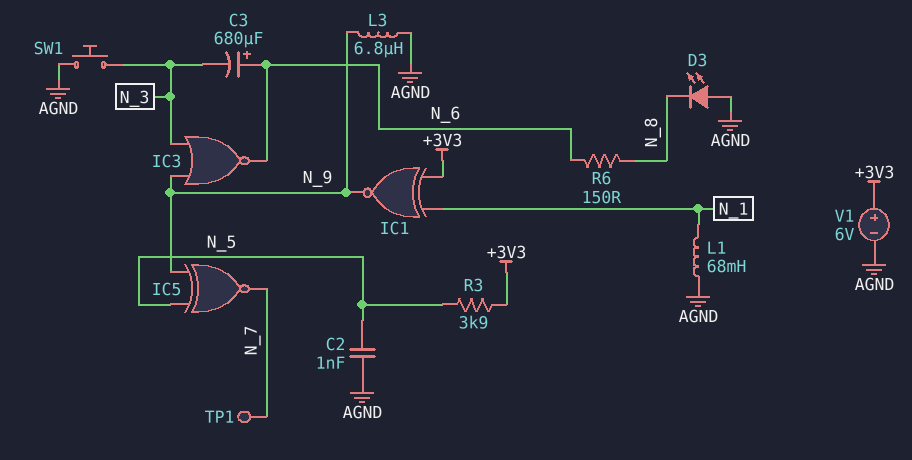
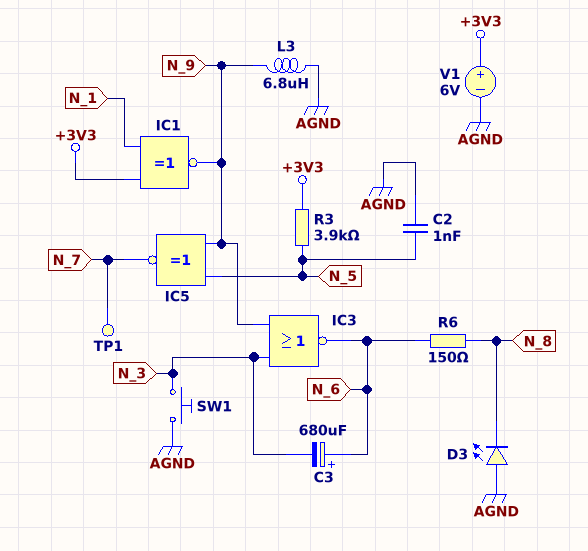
L1: 68mH (AGND, N_1) -> none

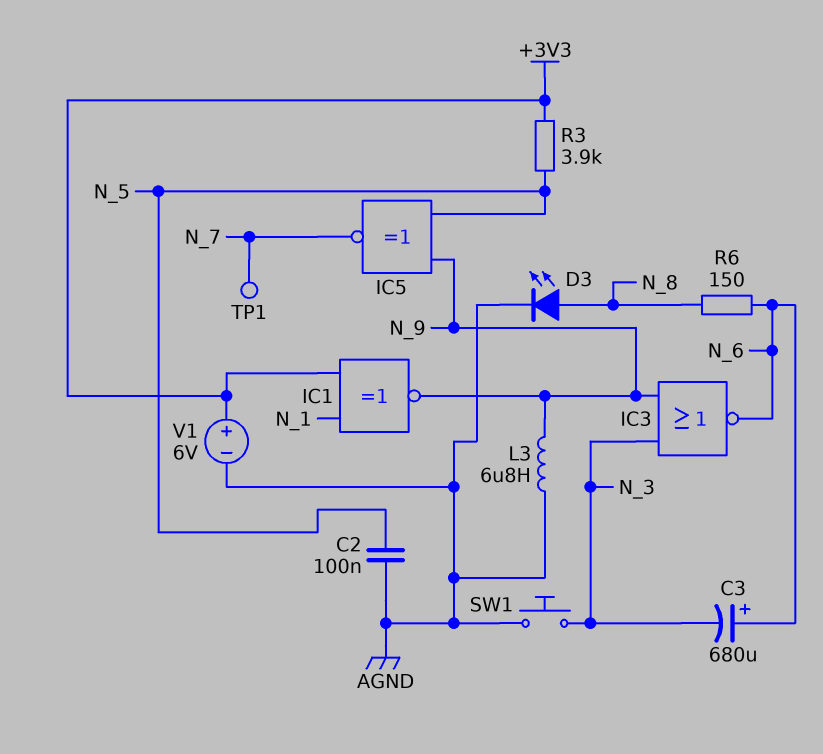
C2: 1nF (AGND, N_5) -> 100nF (AGND, N_5)
D3: LED (A AGND, K N_8) -> LED (A N_8, K AGND)

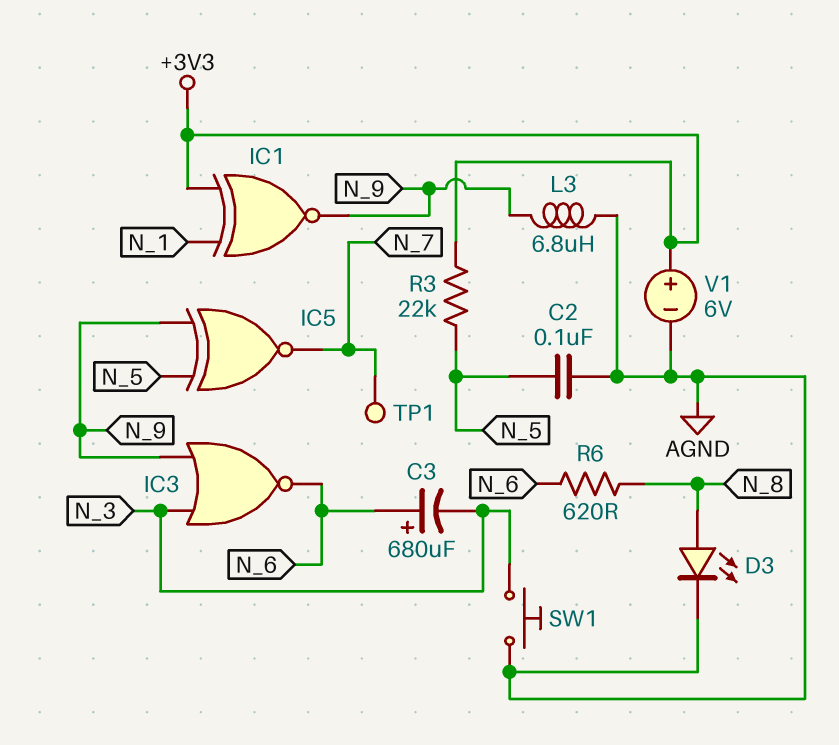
R3: 3.9k (+3V3, N_5) -> 22k (+3V3, N_5)
R6: 150 (N_6, N_8) -> 620 (N_6, N_8)

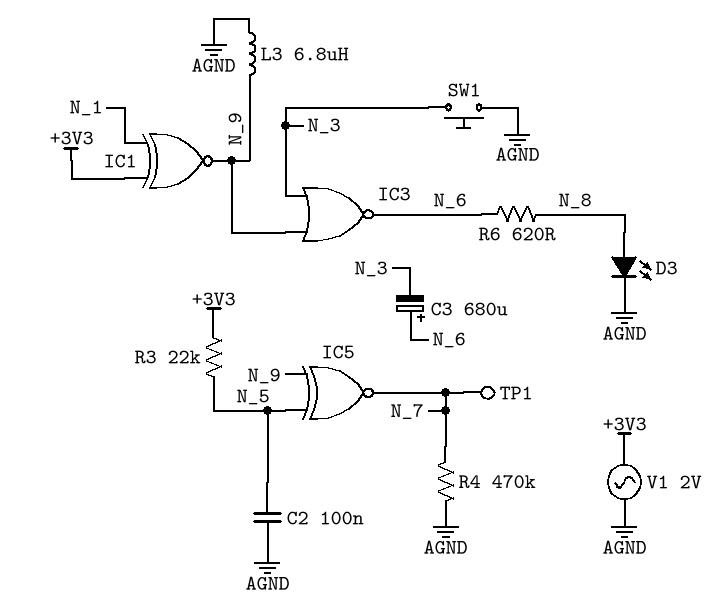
R4: none -> 470k (AGND, N_7)
V1: 6V (plus +3V3, minus AGND) -> AC 2V (+3V3, AGND)

